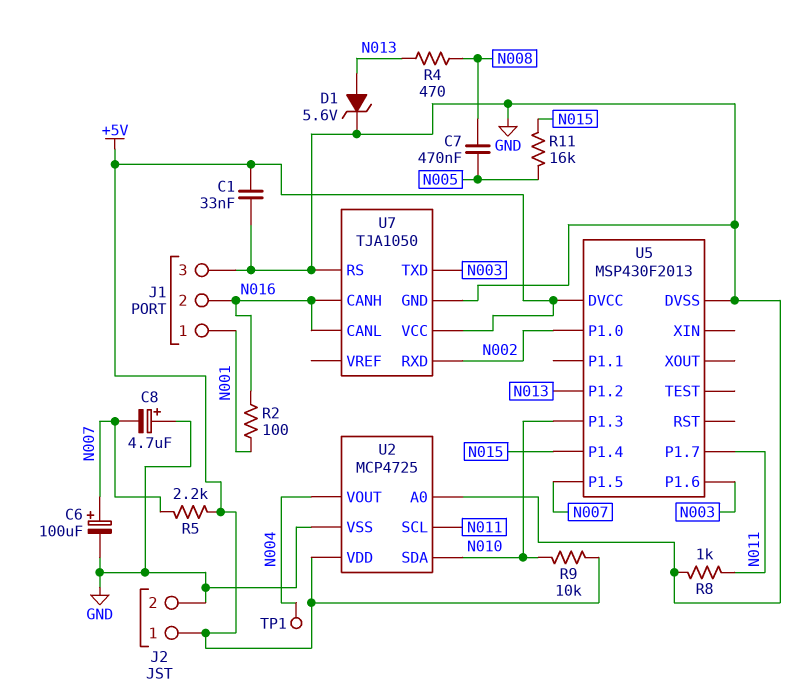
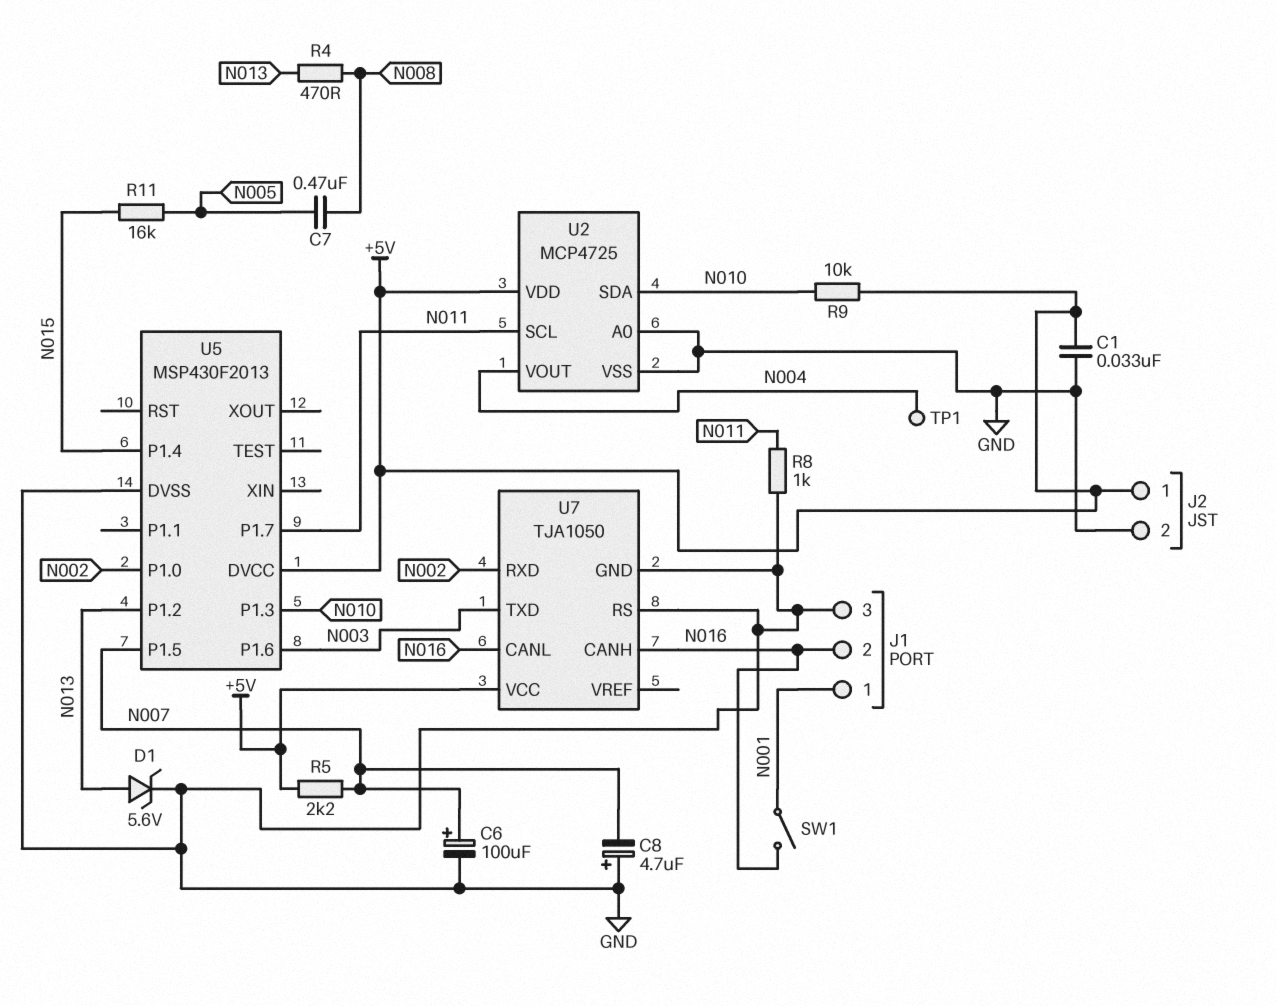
R2: 100 (N001, N016) -> none
SW1: none -> switch (N001, N016)

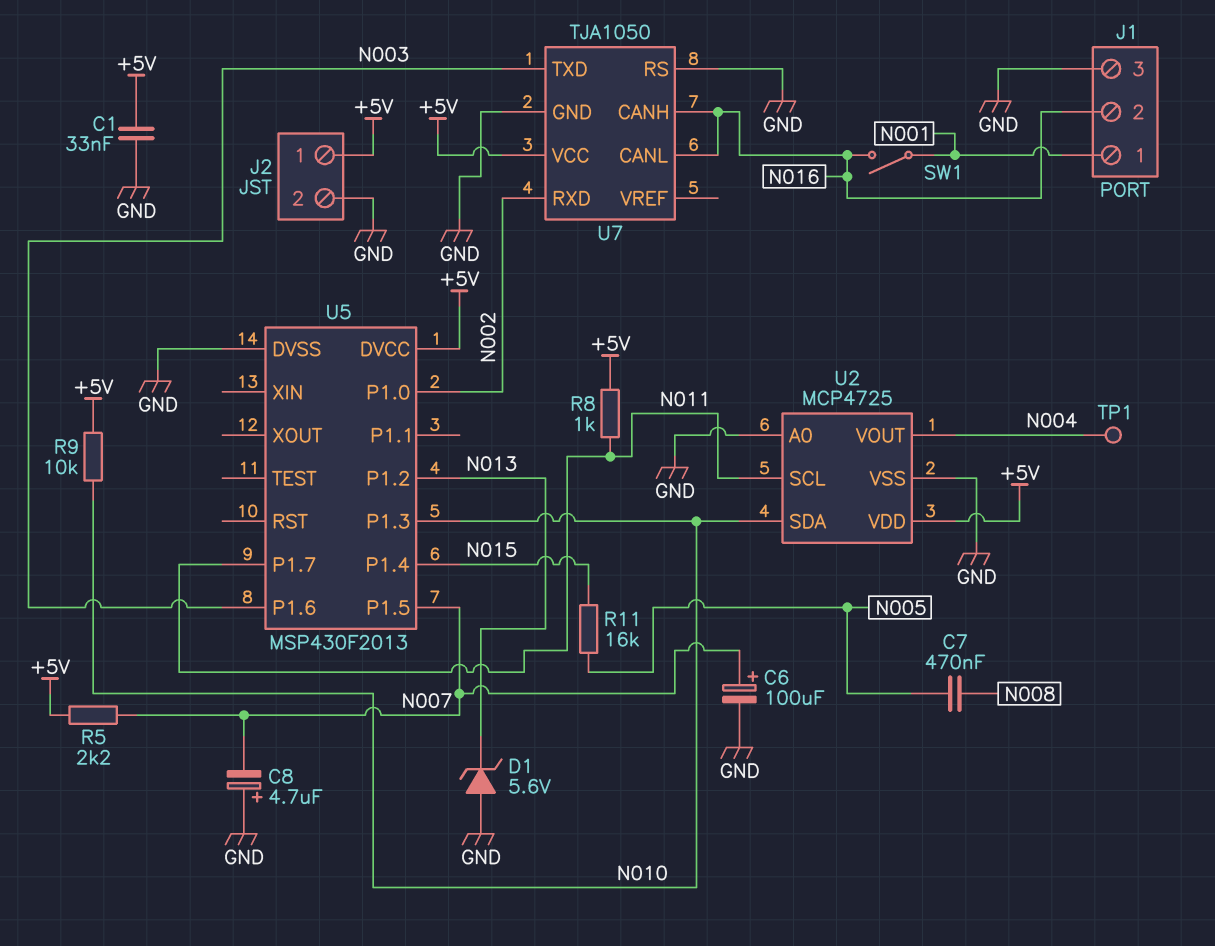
D1: zener 5.6V (A N013, K GND) -> zener 5.6V (A GND, K N013)
R4: 470 (N008, N013) -> none
R8: 1k (GND, N011) -> 1k (+5V, N011)

